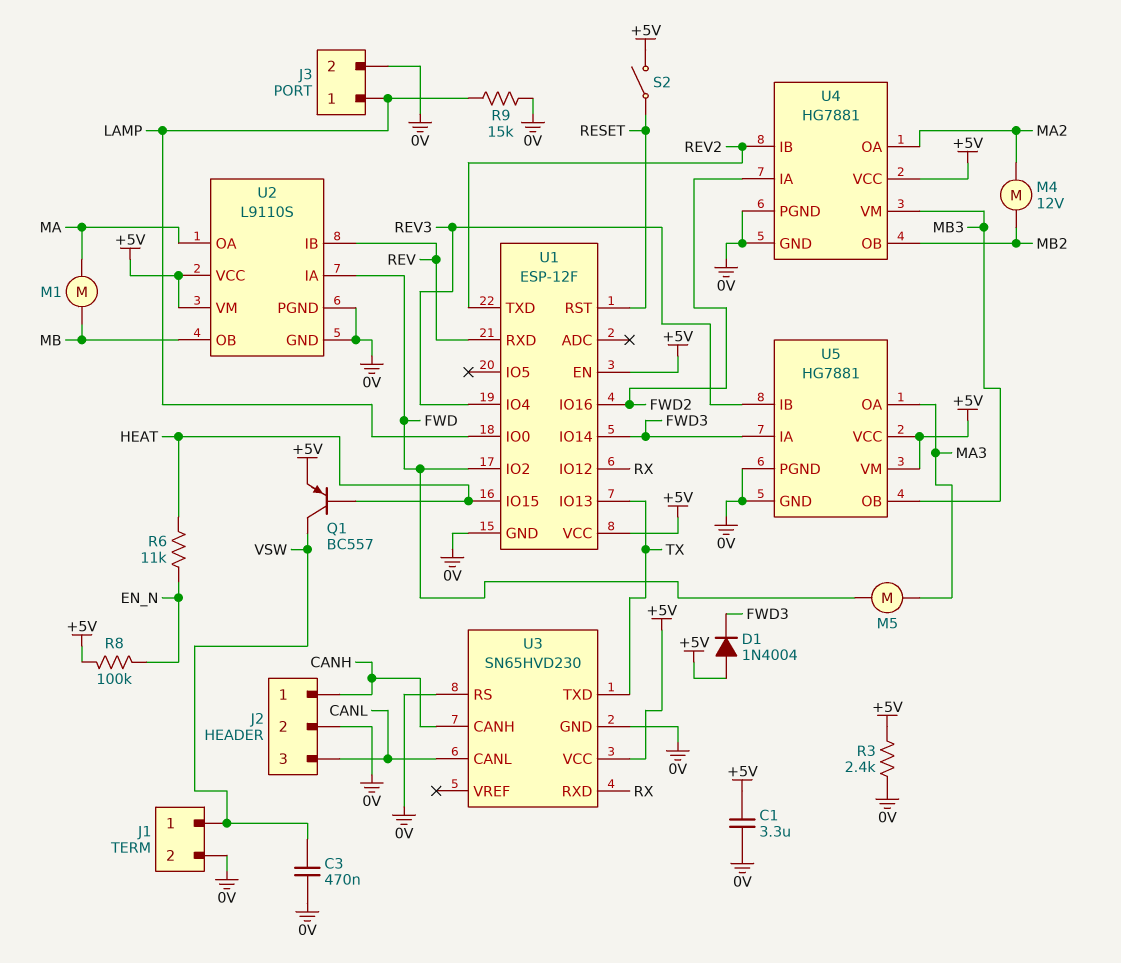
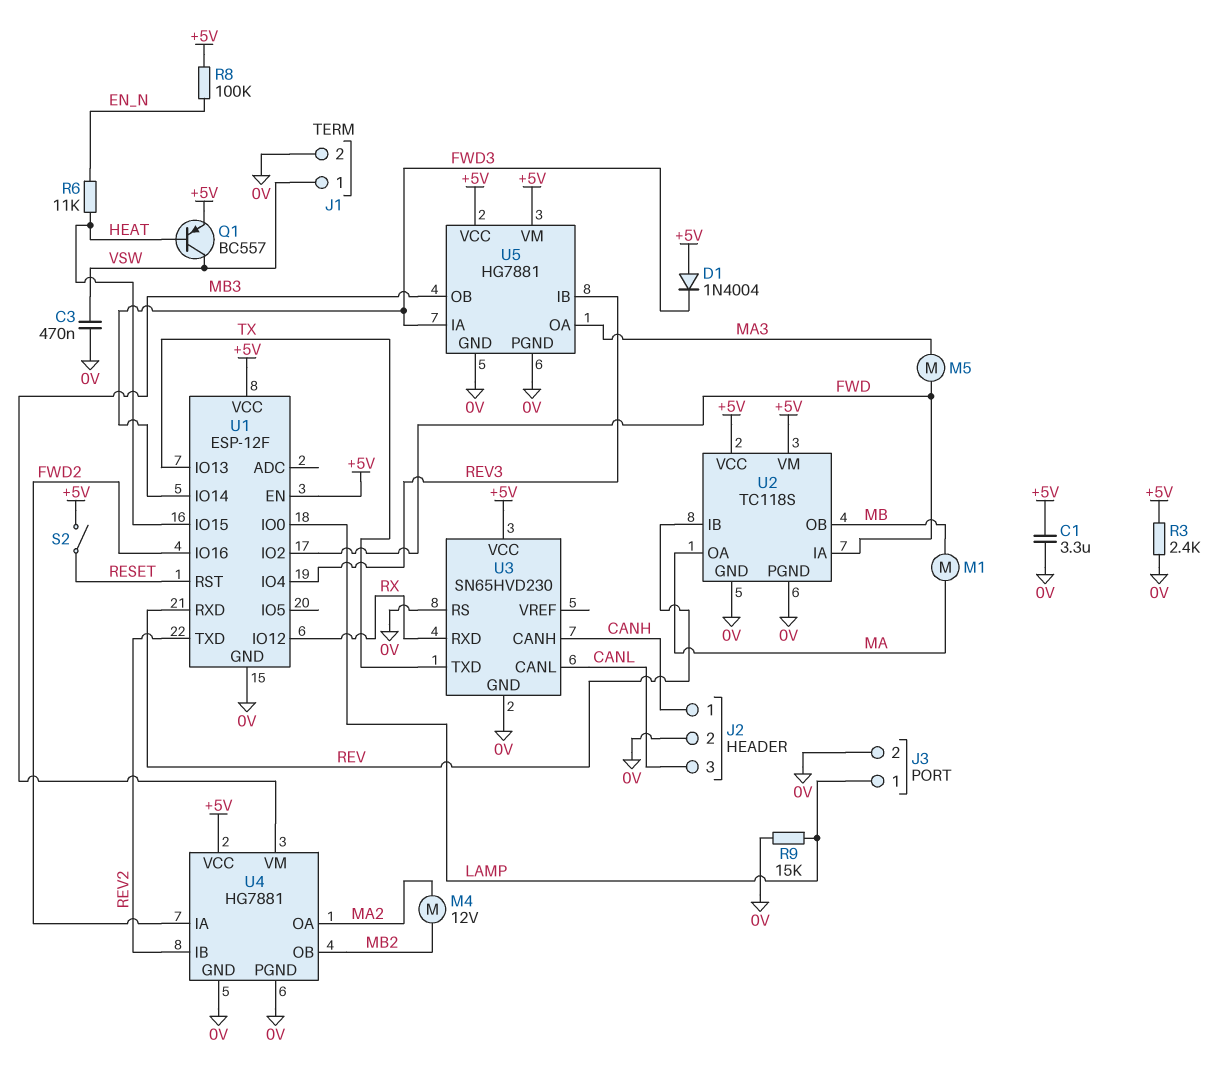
U2: L9110S -> TC118S

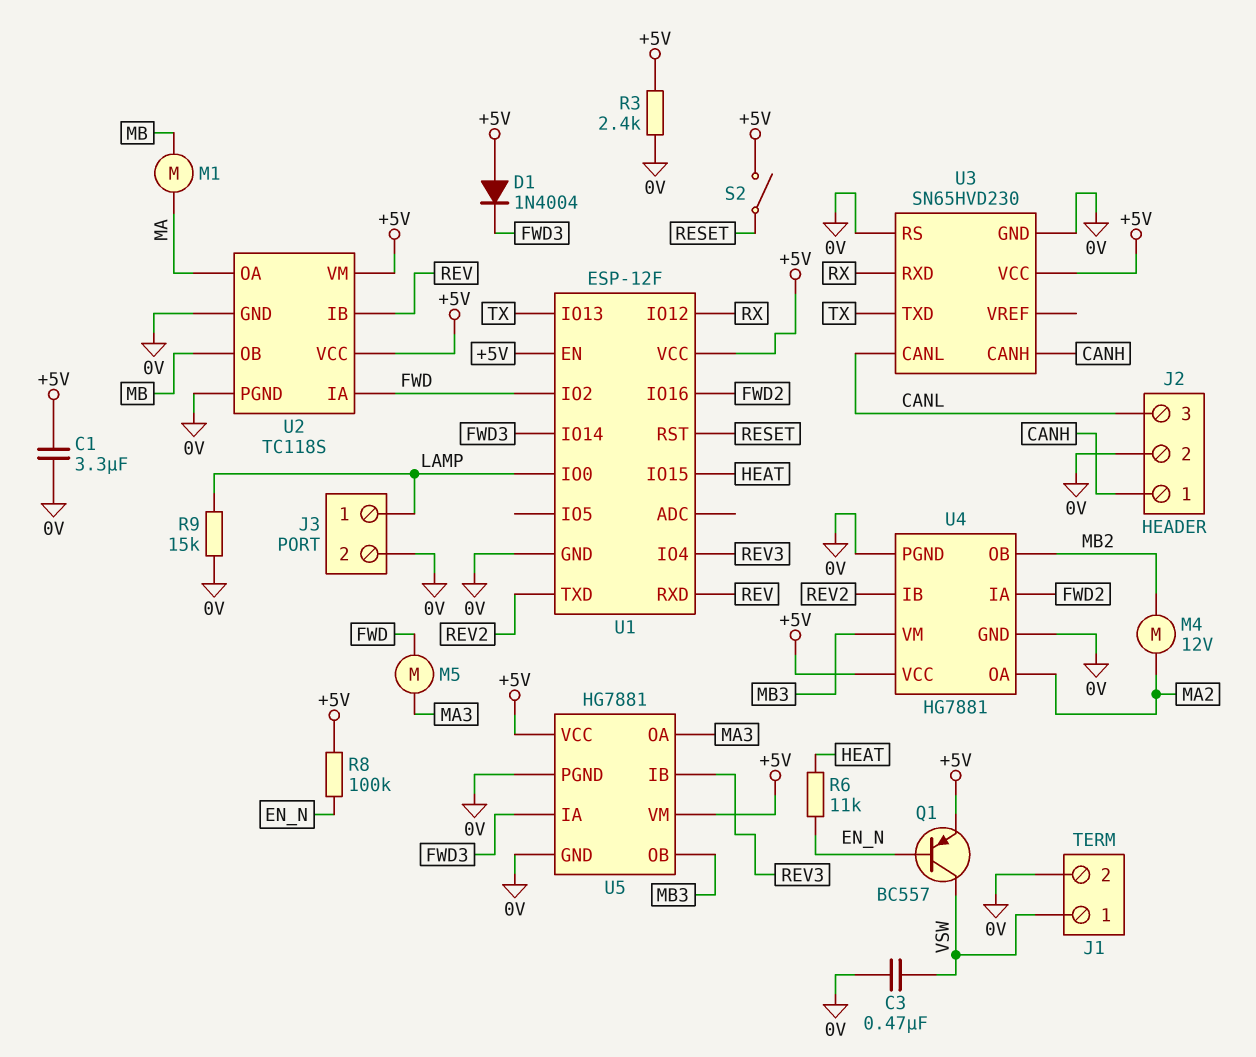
Q1: PNP BC557 (B HEAT, C VSW, E +5V) -> PNP BC557 (B EN_N, C VSW, E +5V)

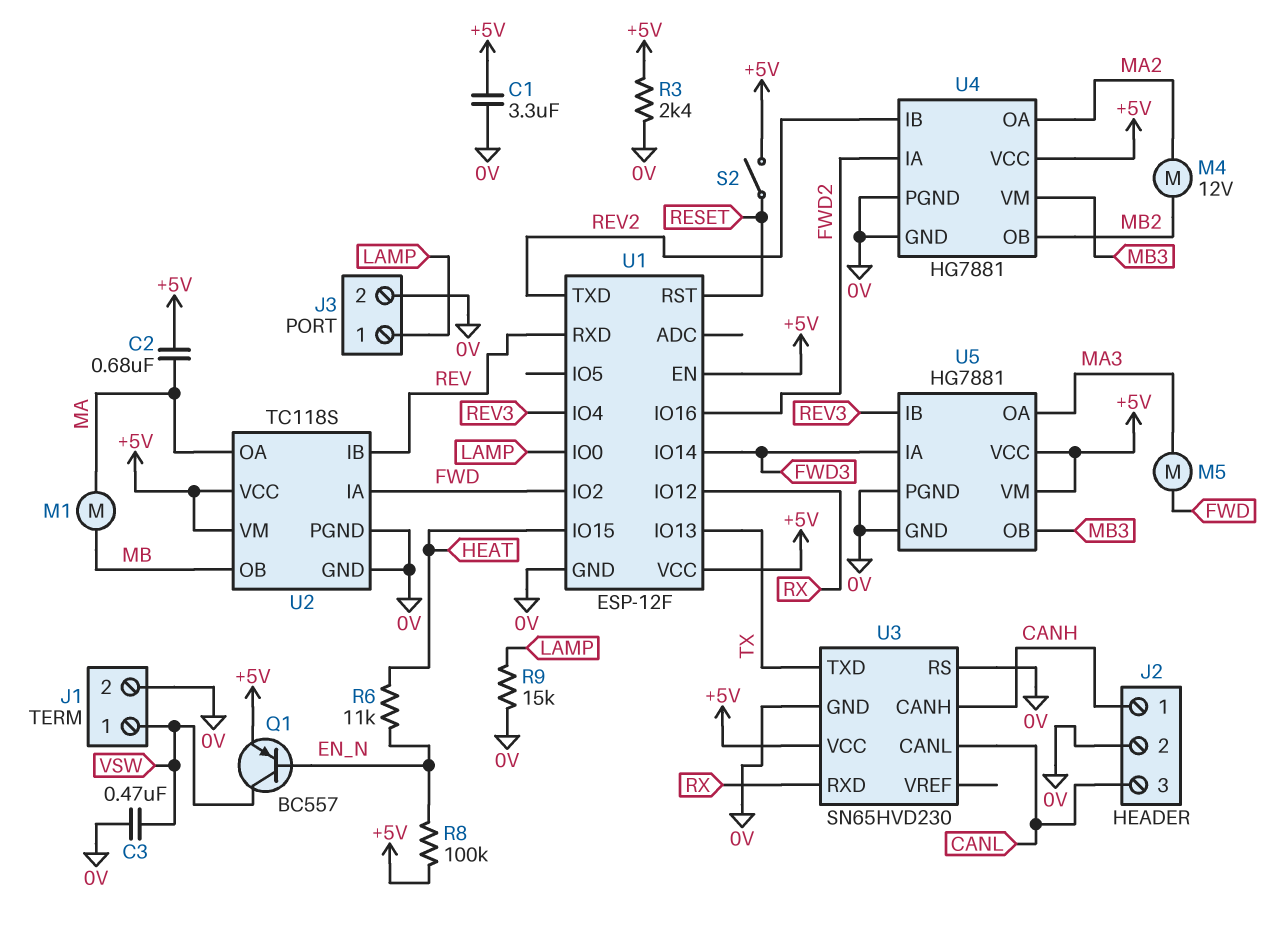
C2: none -> 680nF (+5V, MA)
D1: diode 1N4004 (A +5V, K FWD3) -> none

